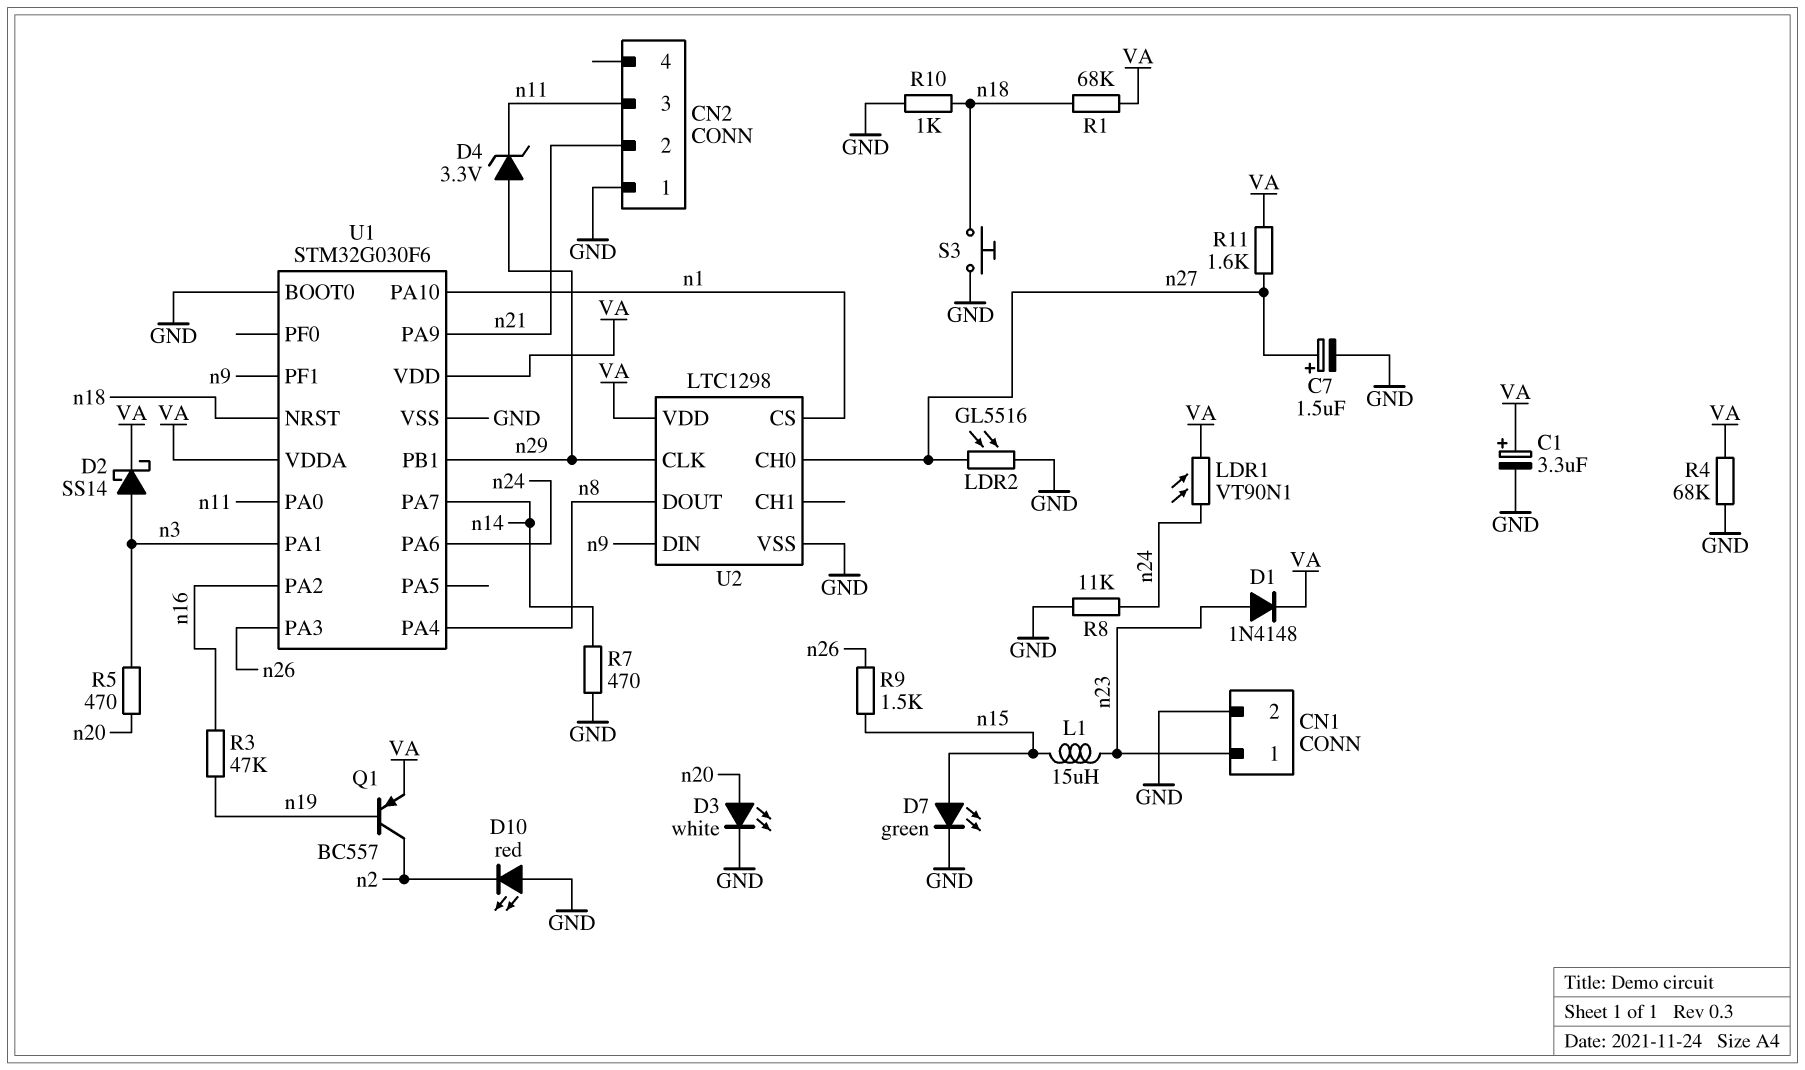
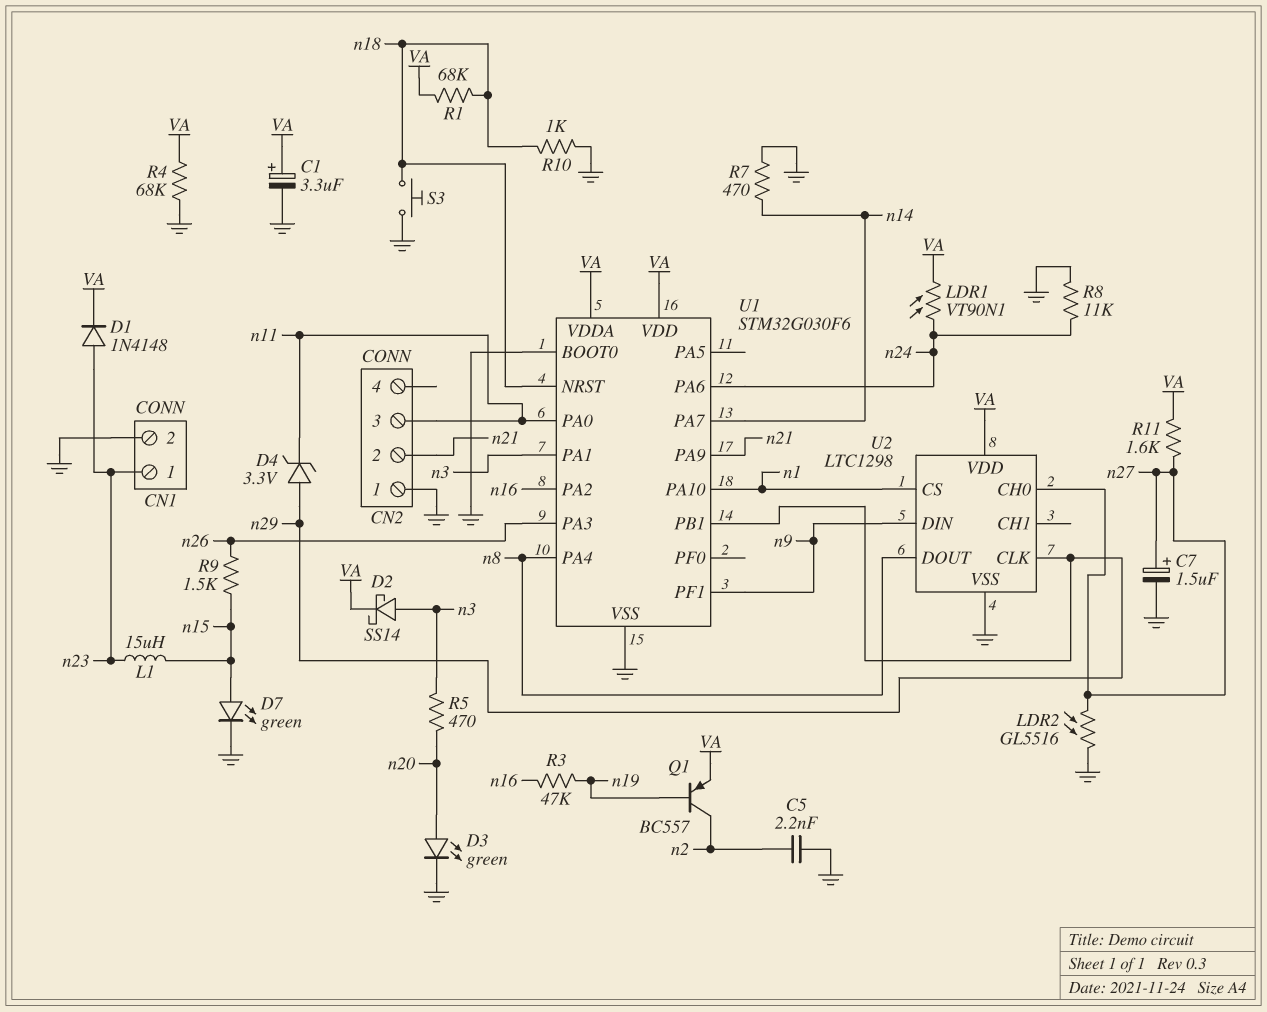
C5: none -> 2.2nF (GND, n2)
D3: LED white (A n20, K GND) -> LED green (A n20, K GND)
D10: LED red (A GND, K n2) -> none

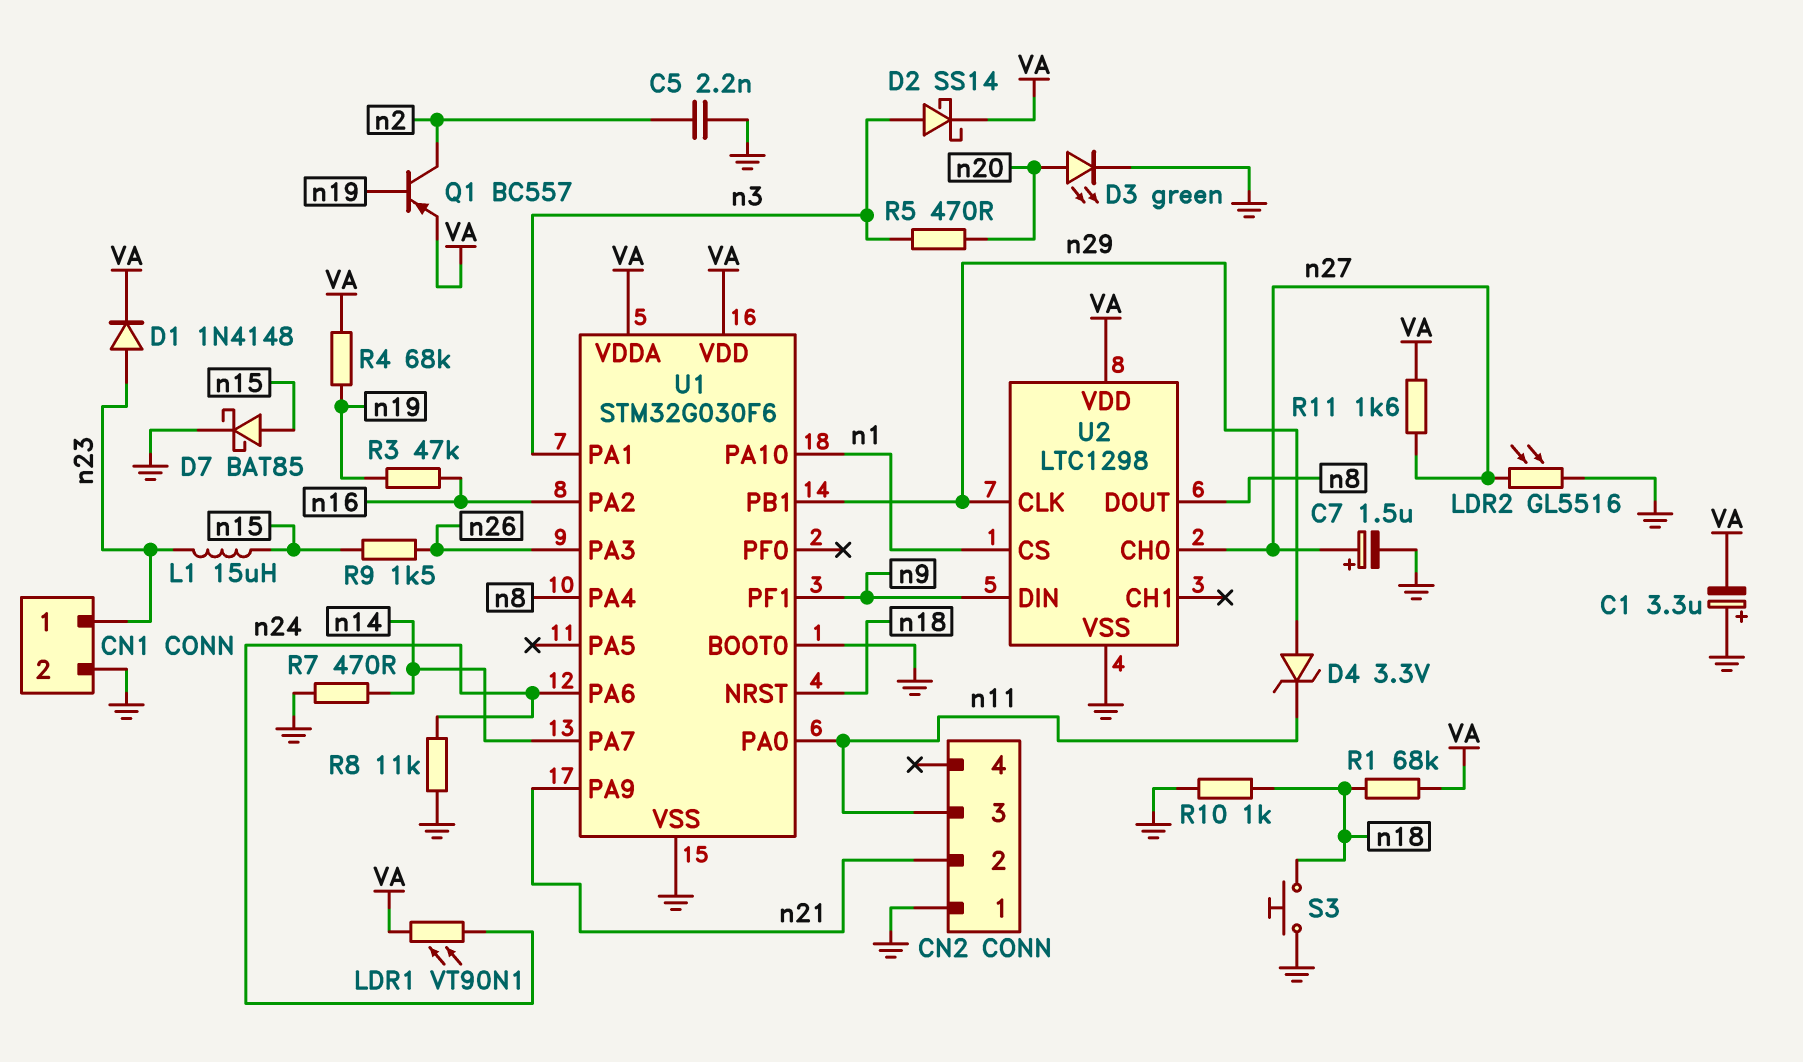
C1: 3.3uF (plus VA, minus GND) -> 3.3uF (plus GND, minus VA)
D7: LED green (A n15, K GND) -> schottky BAT85 (A n15, K GND)
R4: 68k (GND, VA) -> 68k (VA, n19)

